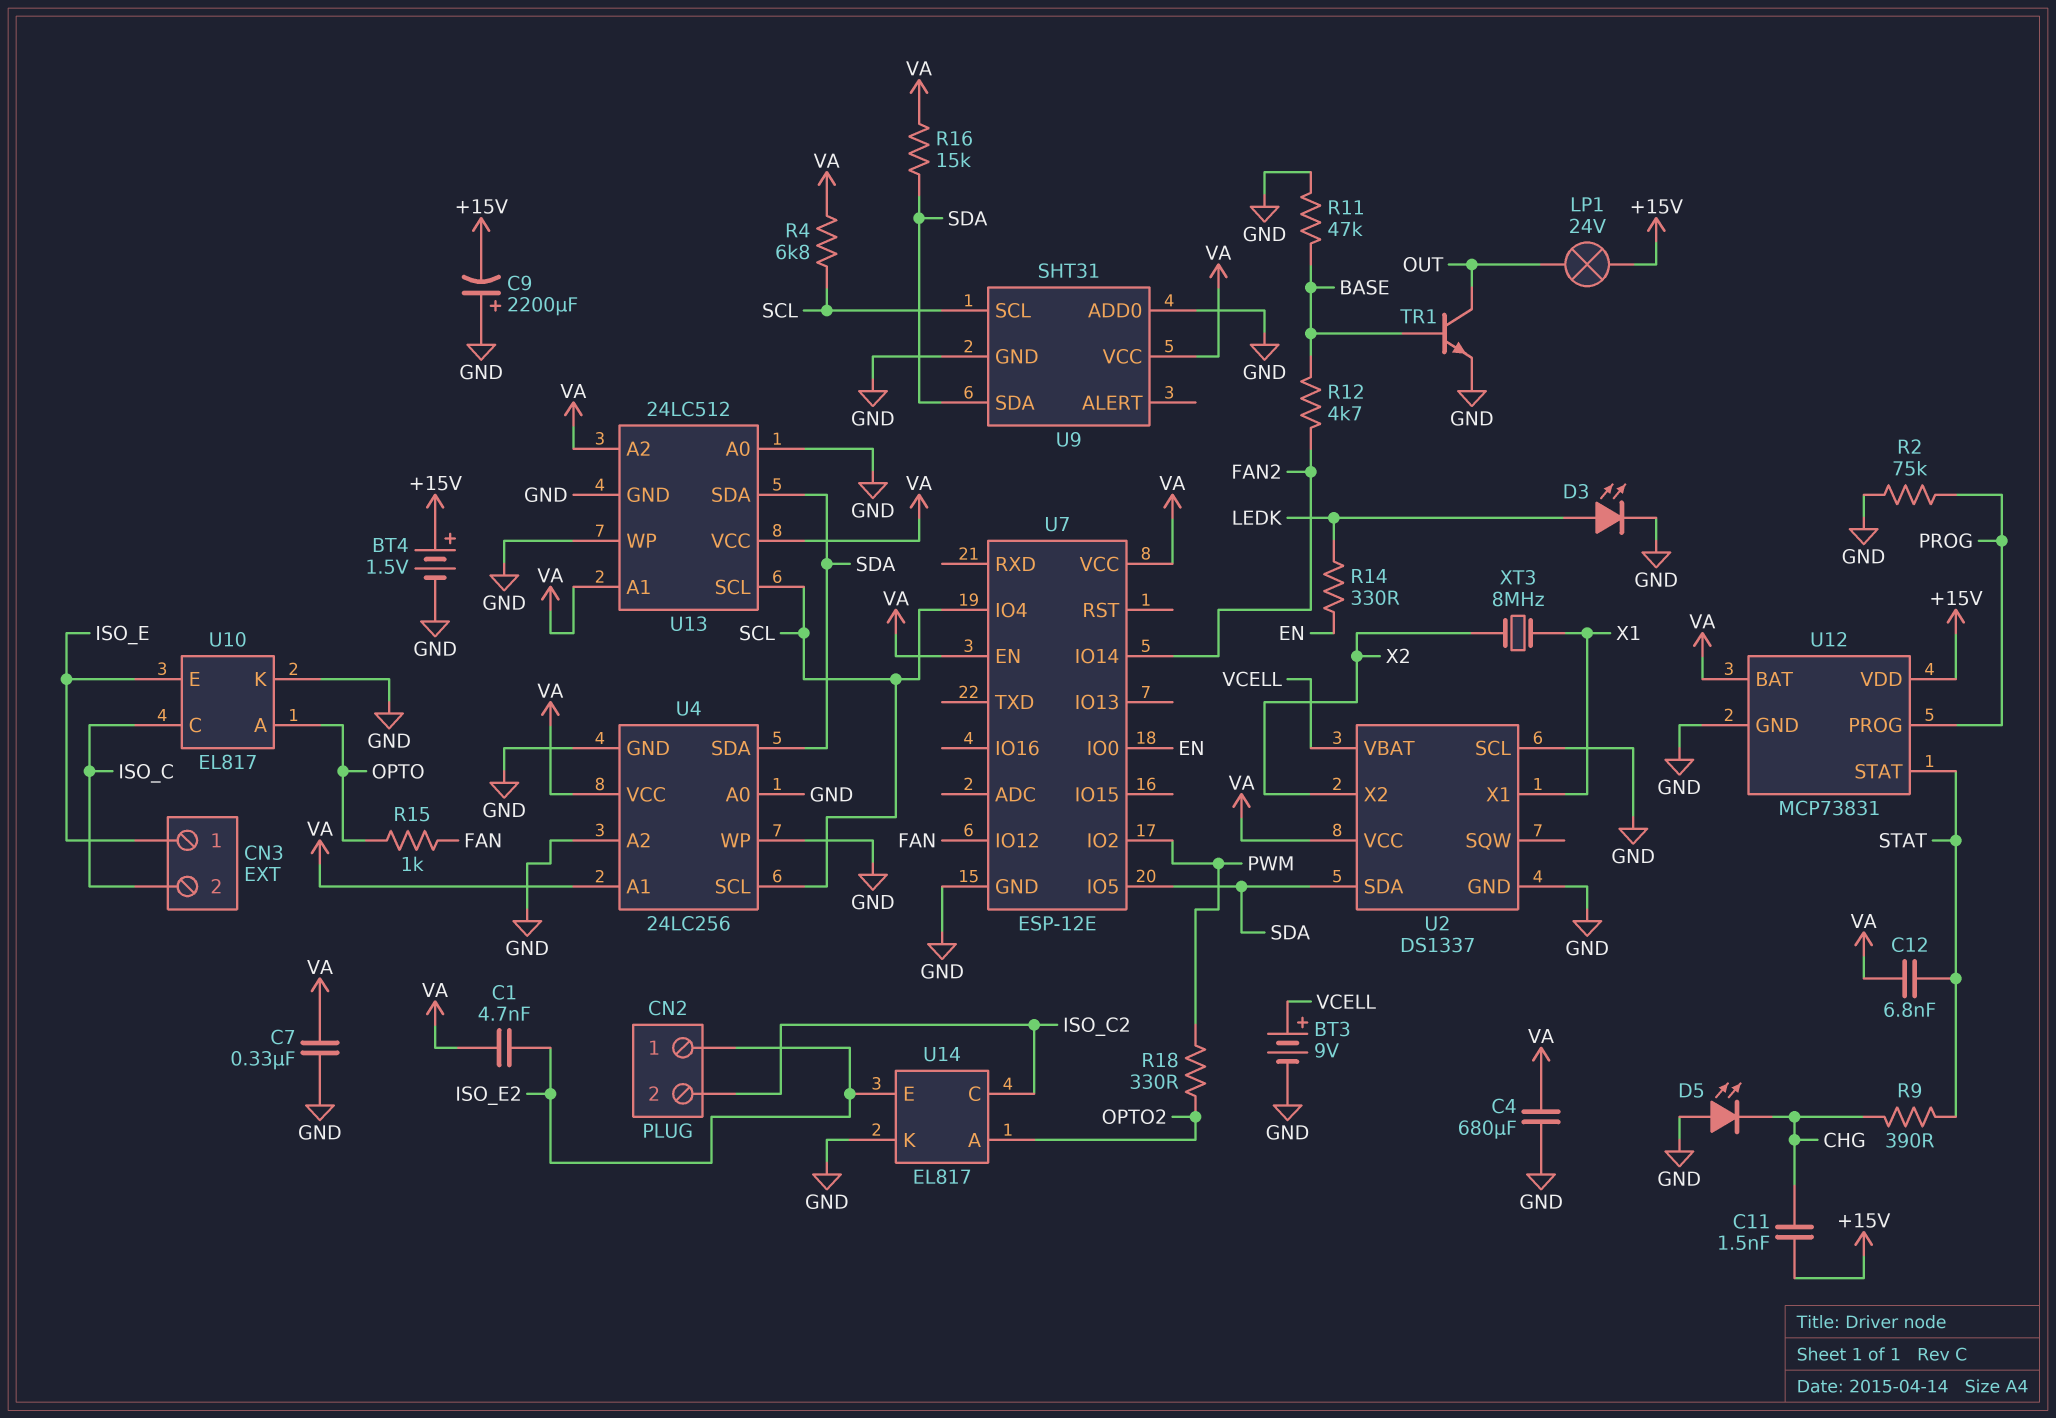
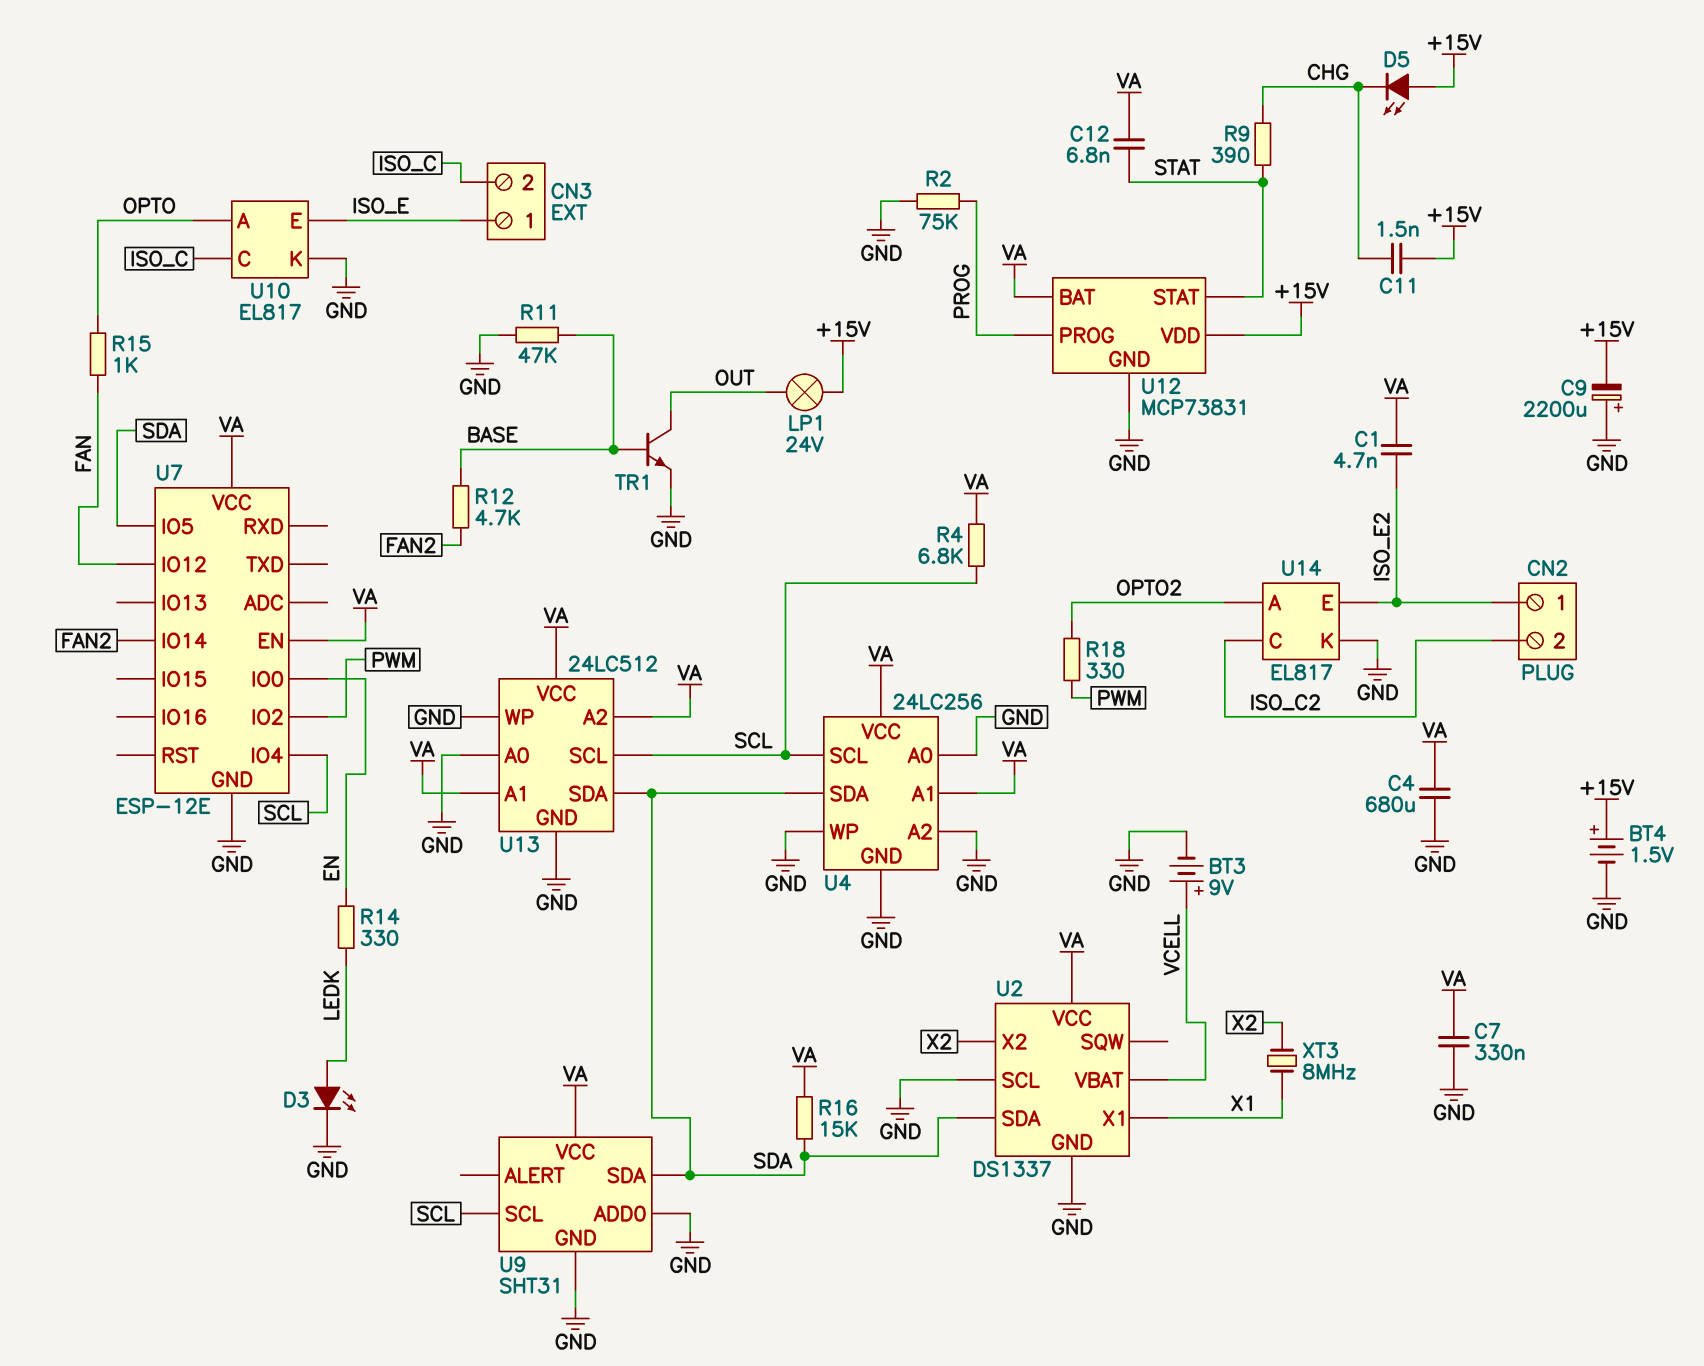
D5: LED (A GND, K CHG) -> LED (A +15V, K CHG)

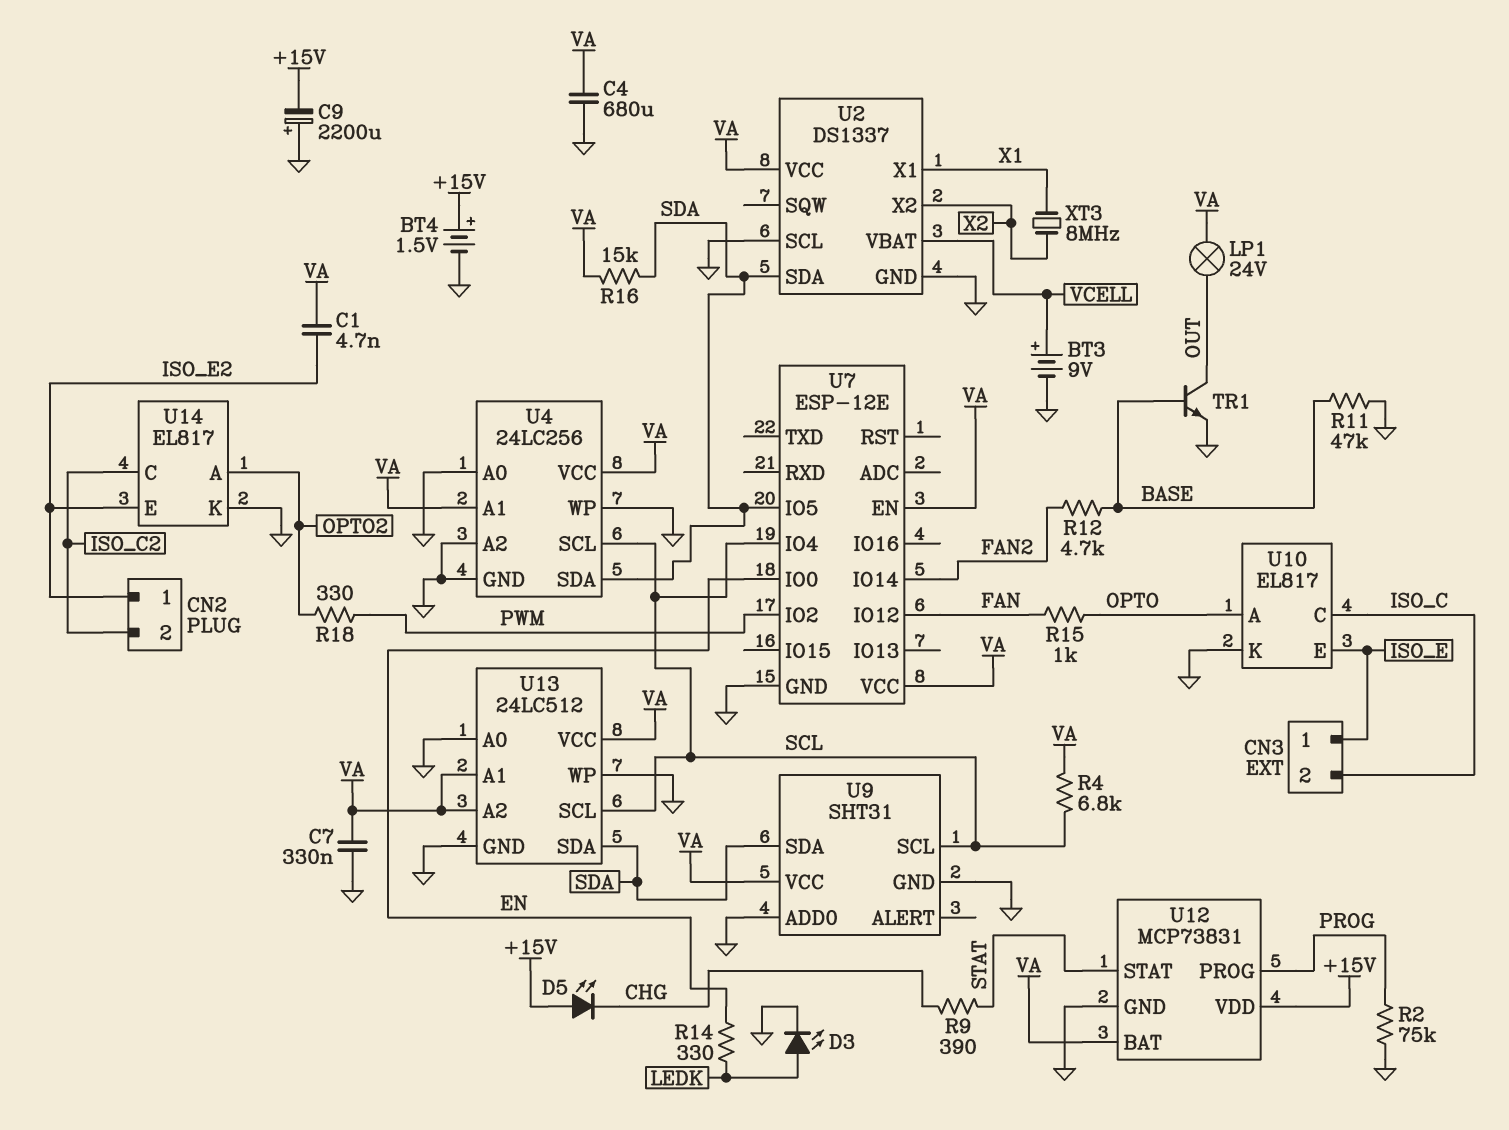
C11: 1.5nF (+15V, CHG) -> none
C12: 6.8nF (STAT, VA) -> none
LP1: lamp 24V (+15V, OUT) -> lamp 24V (OUT, VA)

